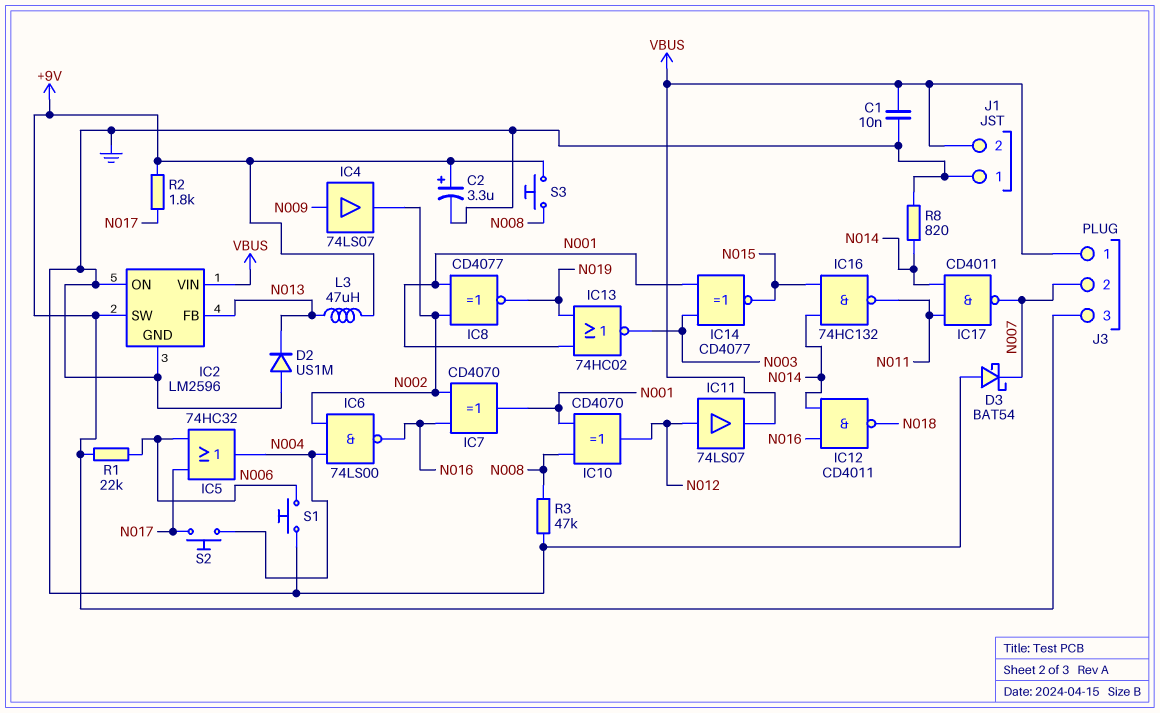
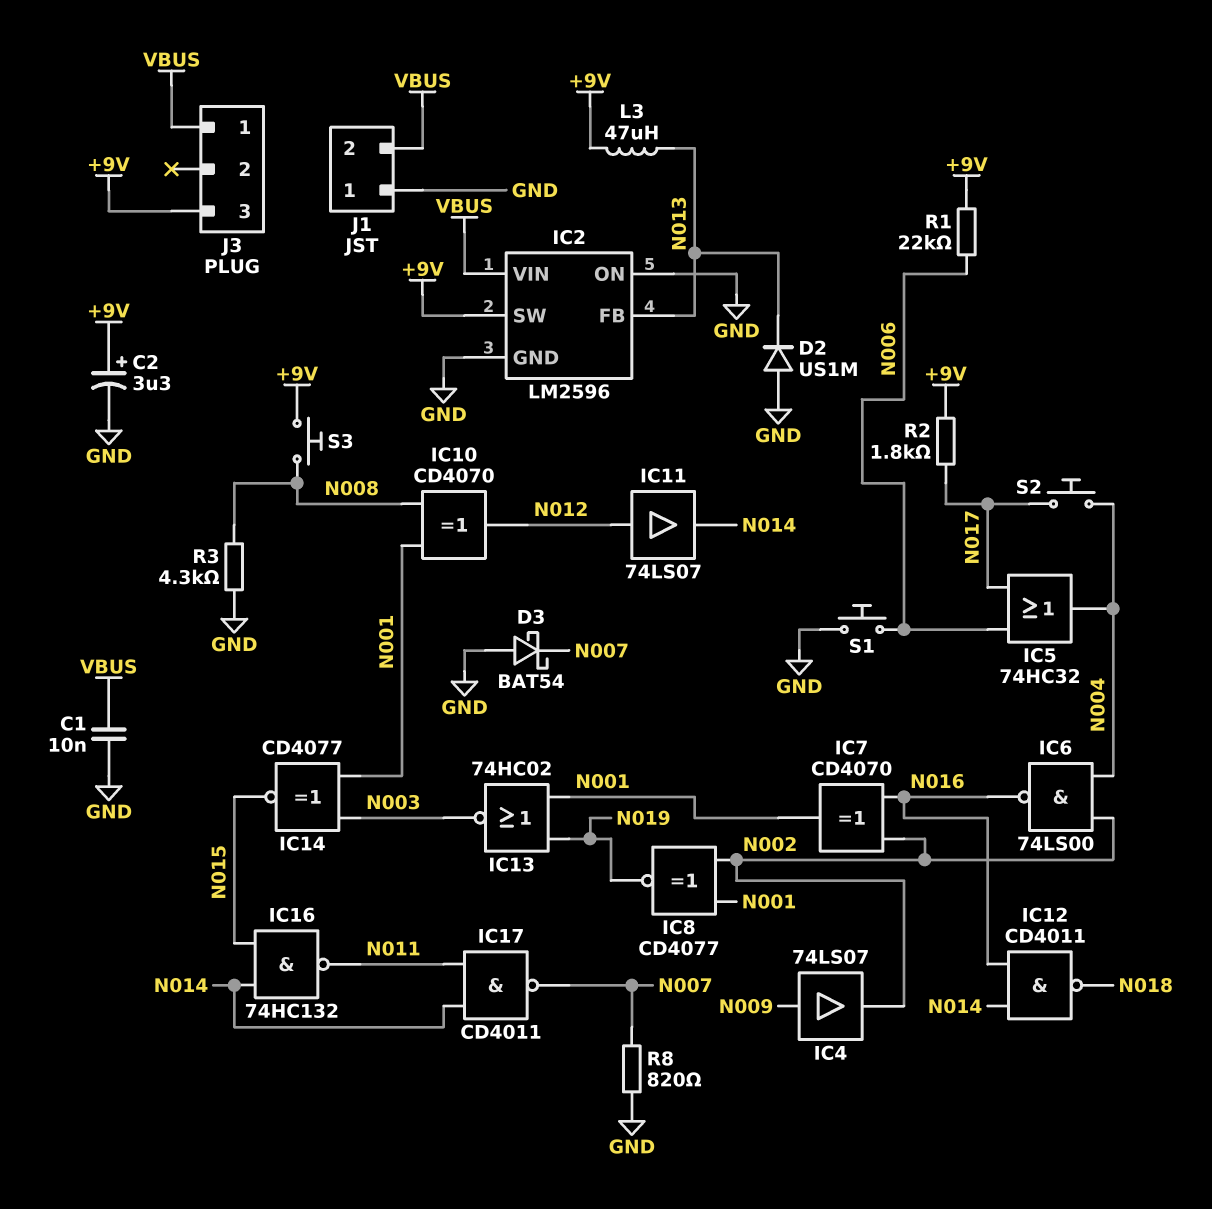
IC11: buffer 74LS07 (in N012, out VBUS) -> buffer 74LS07 (in N012, out N014)
J3 pin 2: N007 -> none
R3: 47k (GND, N008) -> 4.3k (GND, N008)
R8: 820 (GND, N014) -> 820 (GND, N007)

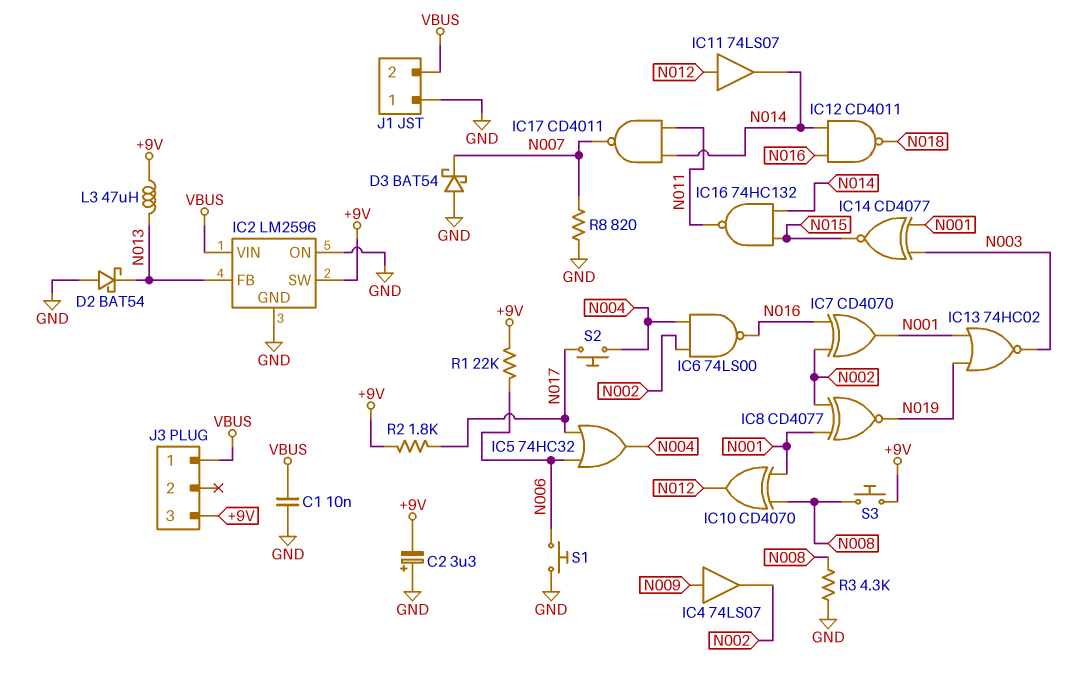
C2: 3.3uF (plus +9V, minus GND) -> 3.3uF (plus GND, minus +9V)
D2: diode US1M (A GND, K N013) -> schottky BAT54 (A GND, K N013)

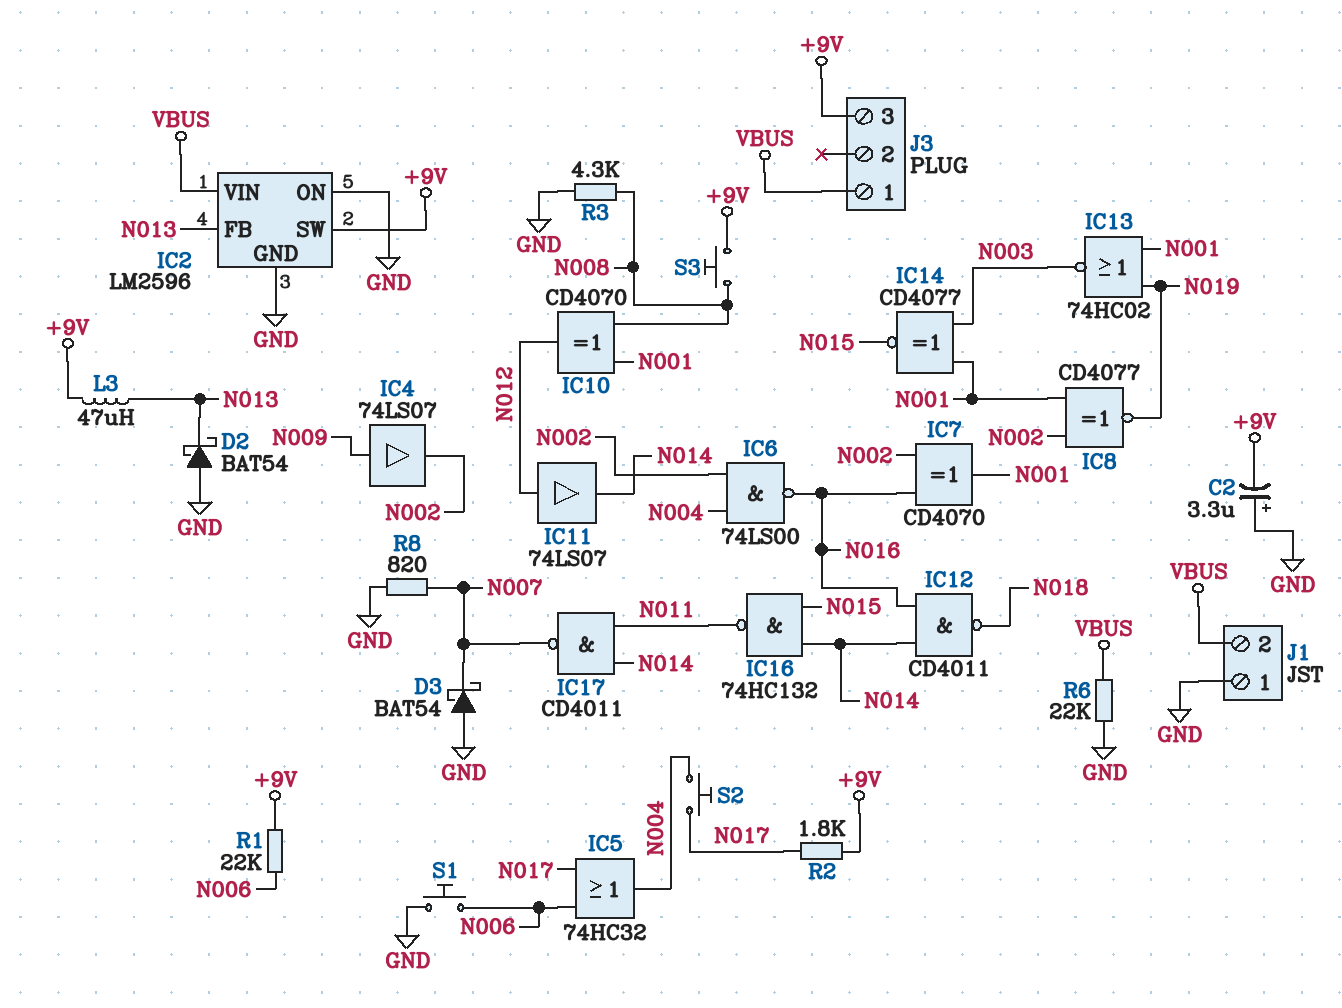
C1: 10nF (GND, VBUS) -> none
R6: none -> 22k (GND, VBUS)

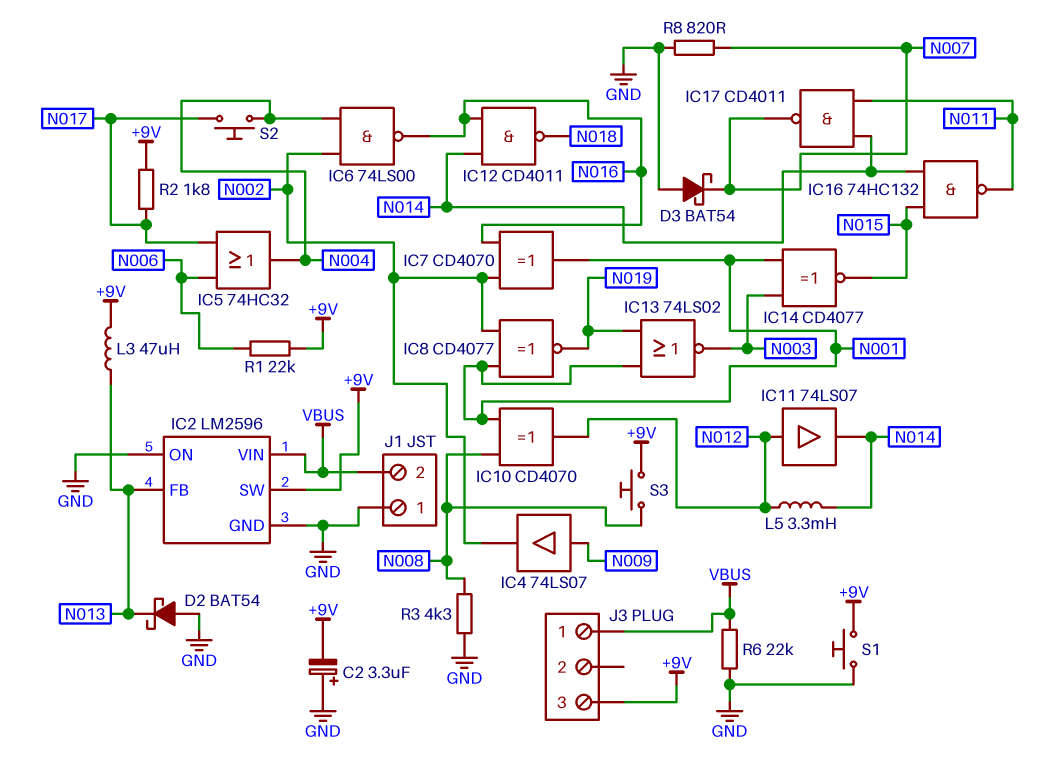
IC13: NOR 74HC02 (in N001, in N019, out N003) -> NOR 74LS02 (in N001, in N019, out N003)
L5: none -> 3.3mH (N012, N014)
S1: button (GND, N006) -> button (+9V, GND)

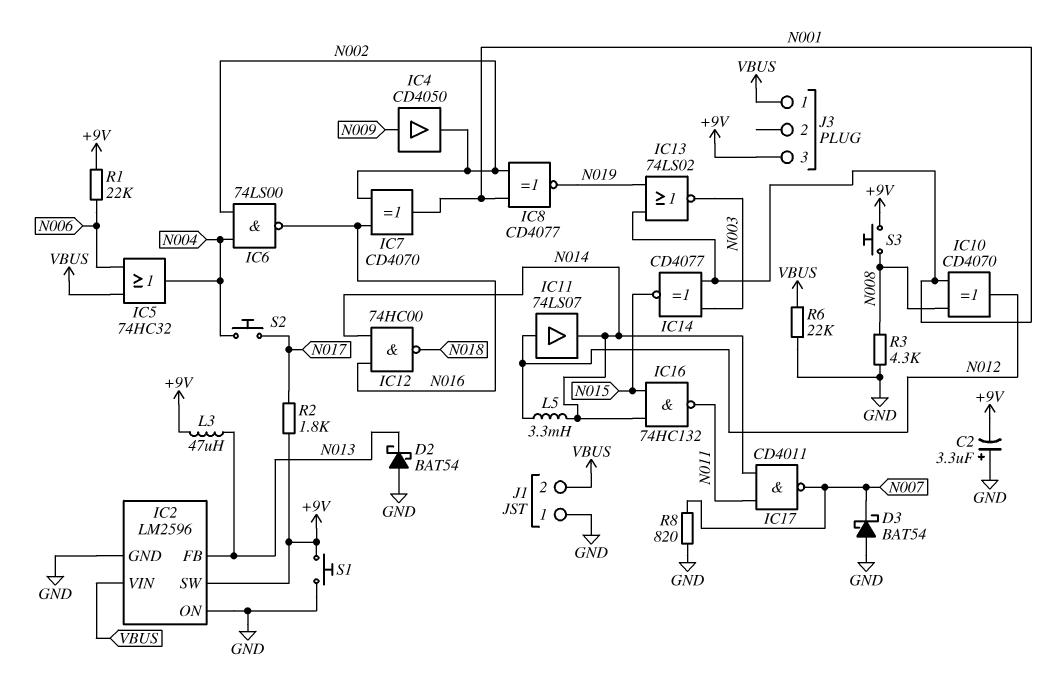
IC4: buffer 74LS07 (in N009, out N002) -> buffer CD4050 (in N009, out N002)
IC5: OR 74HC32 (in N006, in N017, out N004) -> OR 74HC32 (in N006, in VBUS, out N004)
IC12: NAND CD4011 (in N014, in N016, out N018) -> NAND 74HC00 (in N014, in N016, out N018)

